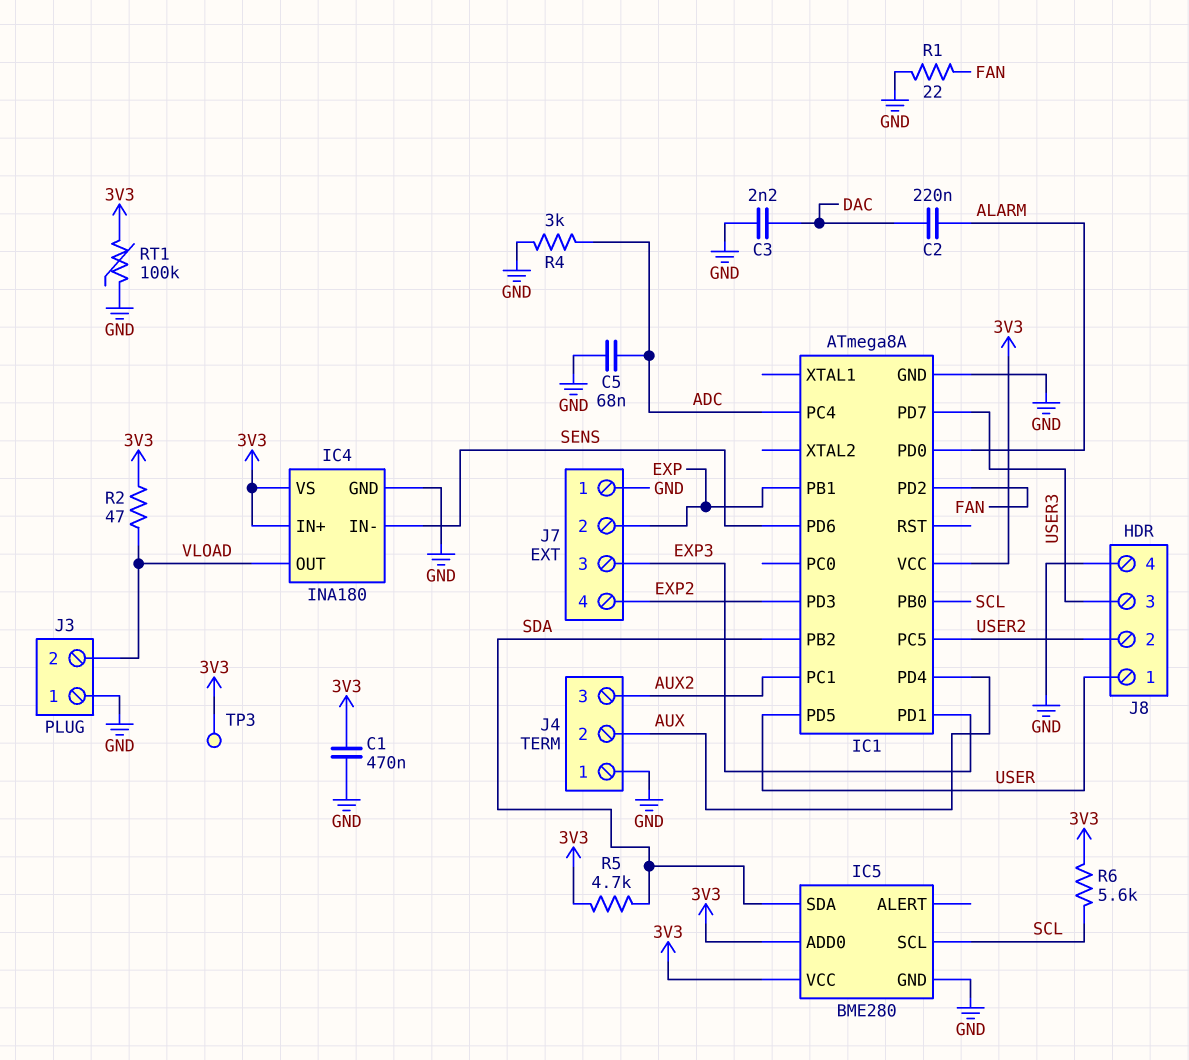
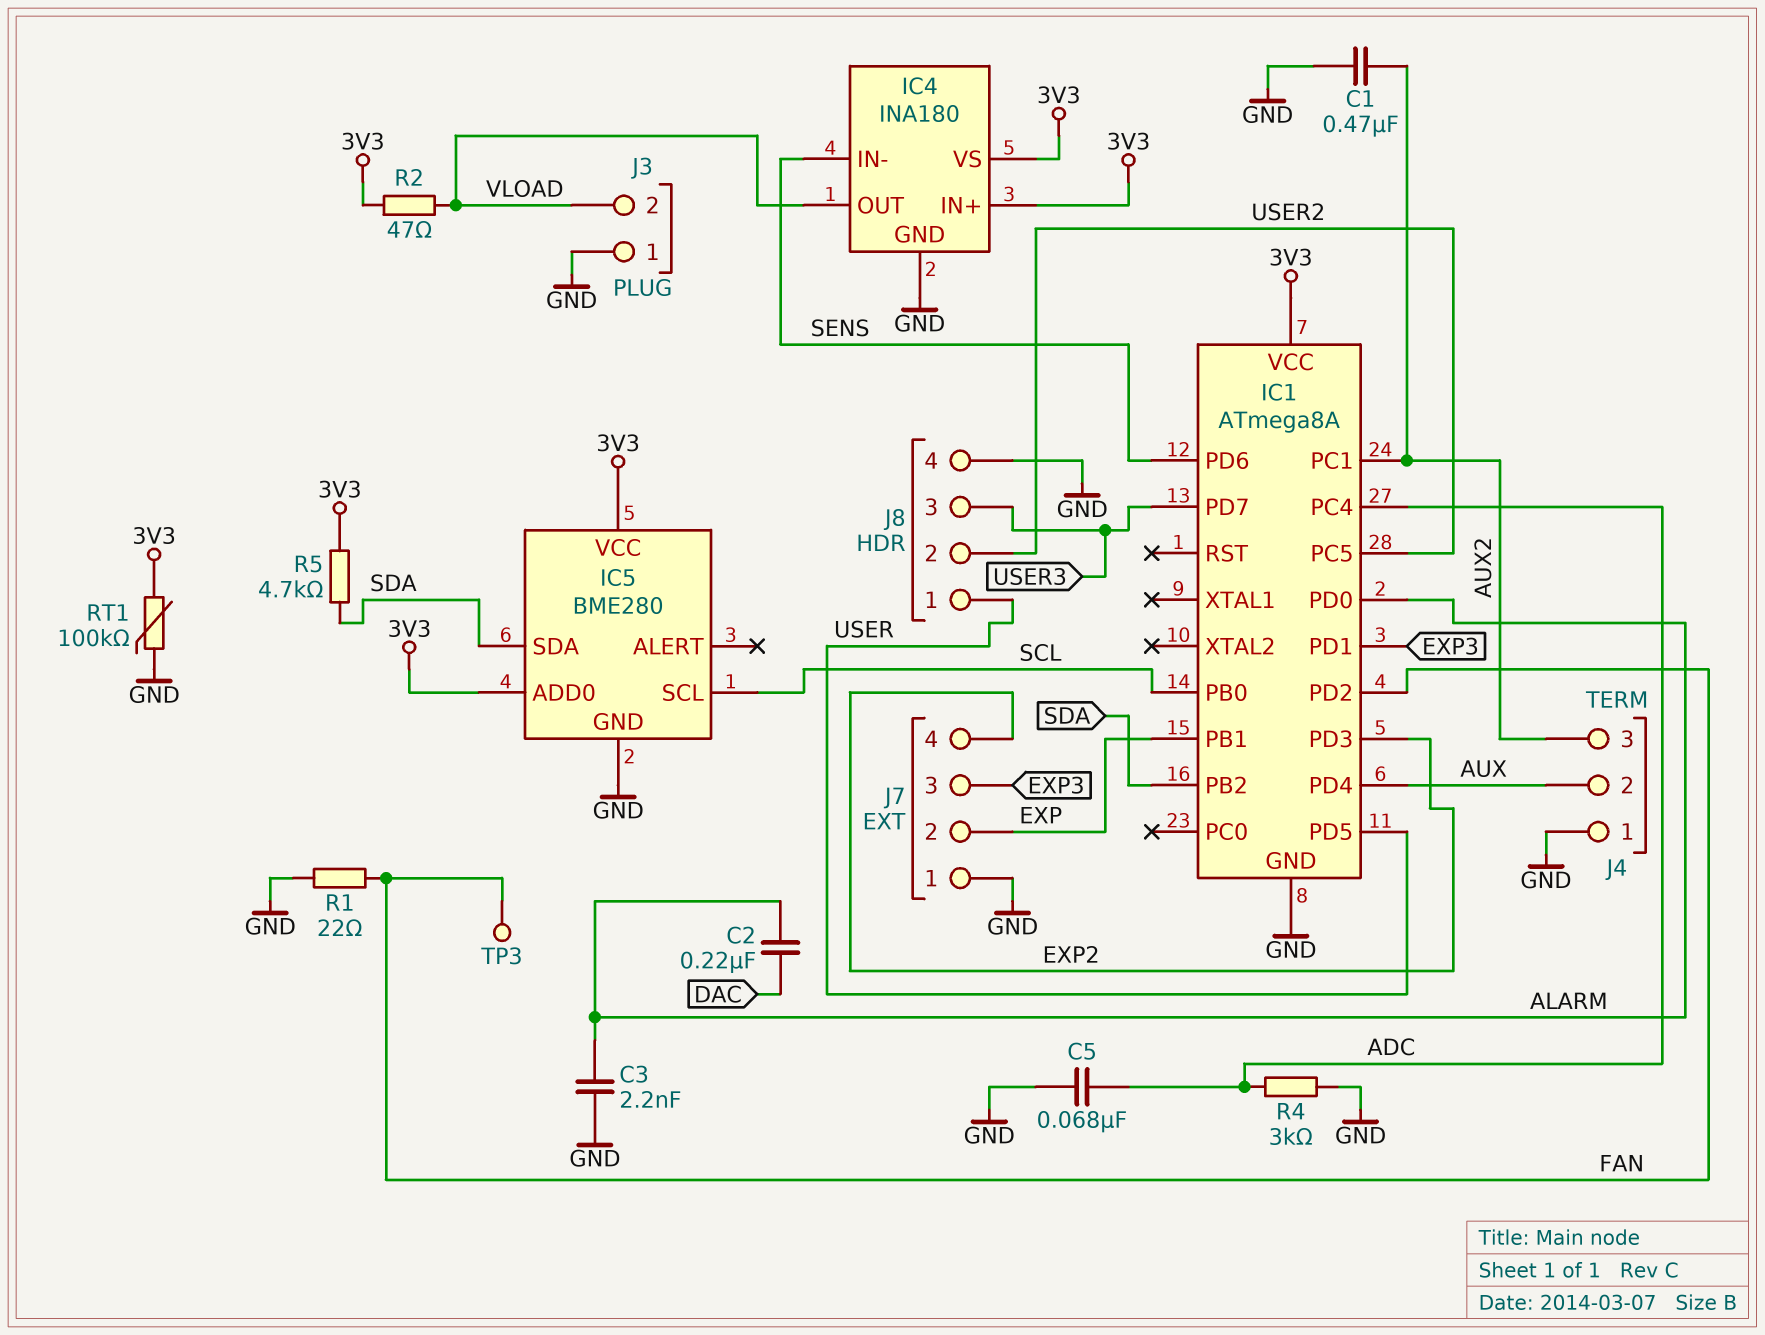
C1: 470nF (3V3, GND) -> 470nF (AUX2, GND)
C3: 2.2nF (DAC, GND) -> 2.2nF (ALARM, GND)
R6: 5.6k (3V3, SCL) -> none
TP3: test point (3V3) -> test point (FAN)

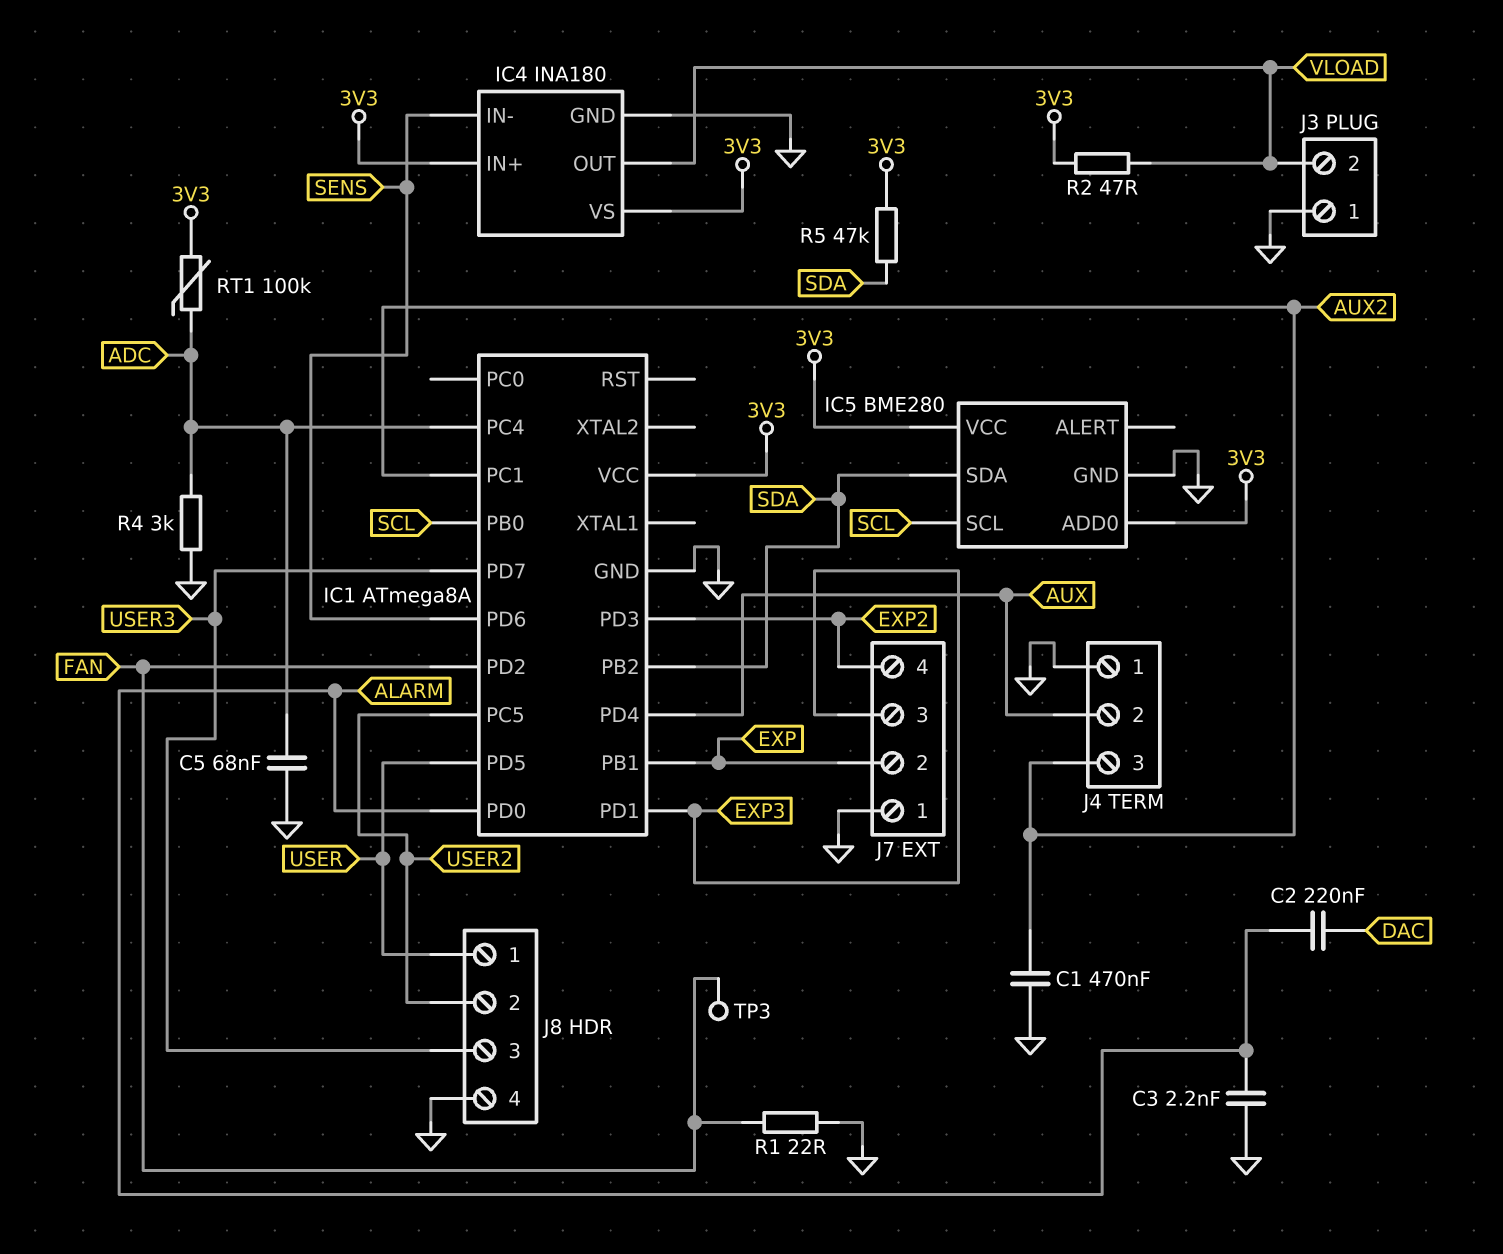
R5: 4.7k (3V3, SDA) -> 47k (3V3, SDA)
RT1: 100k (3V3, GND) -> 100k (3V3, ADC)

